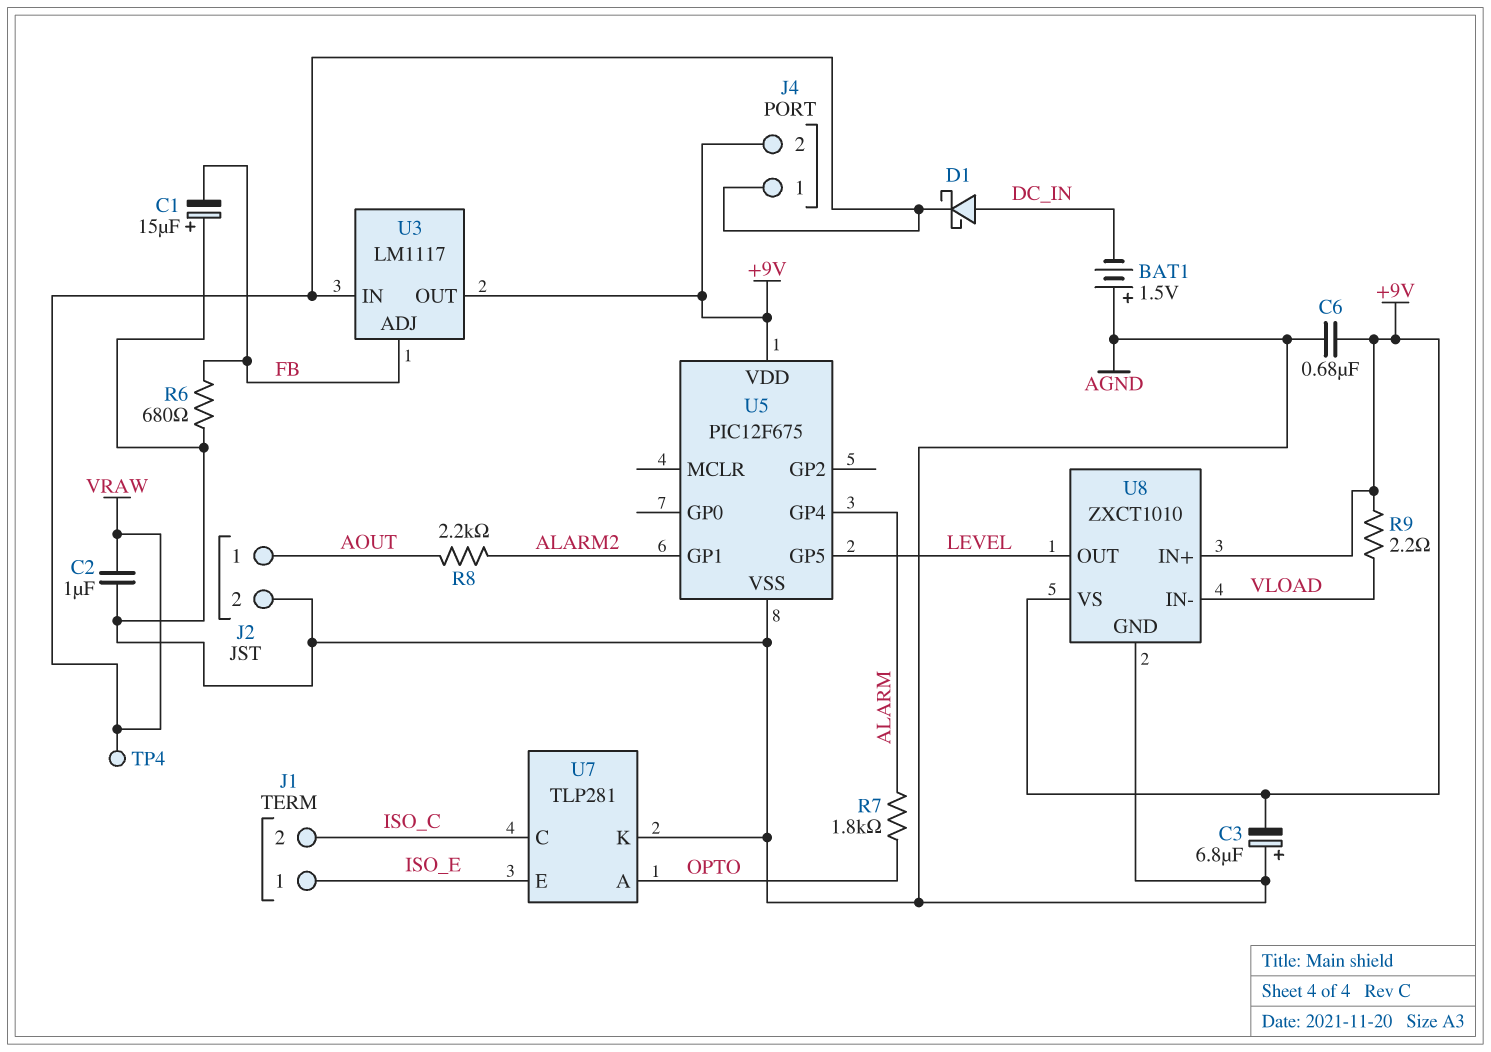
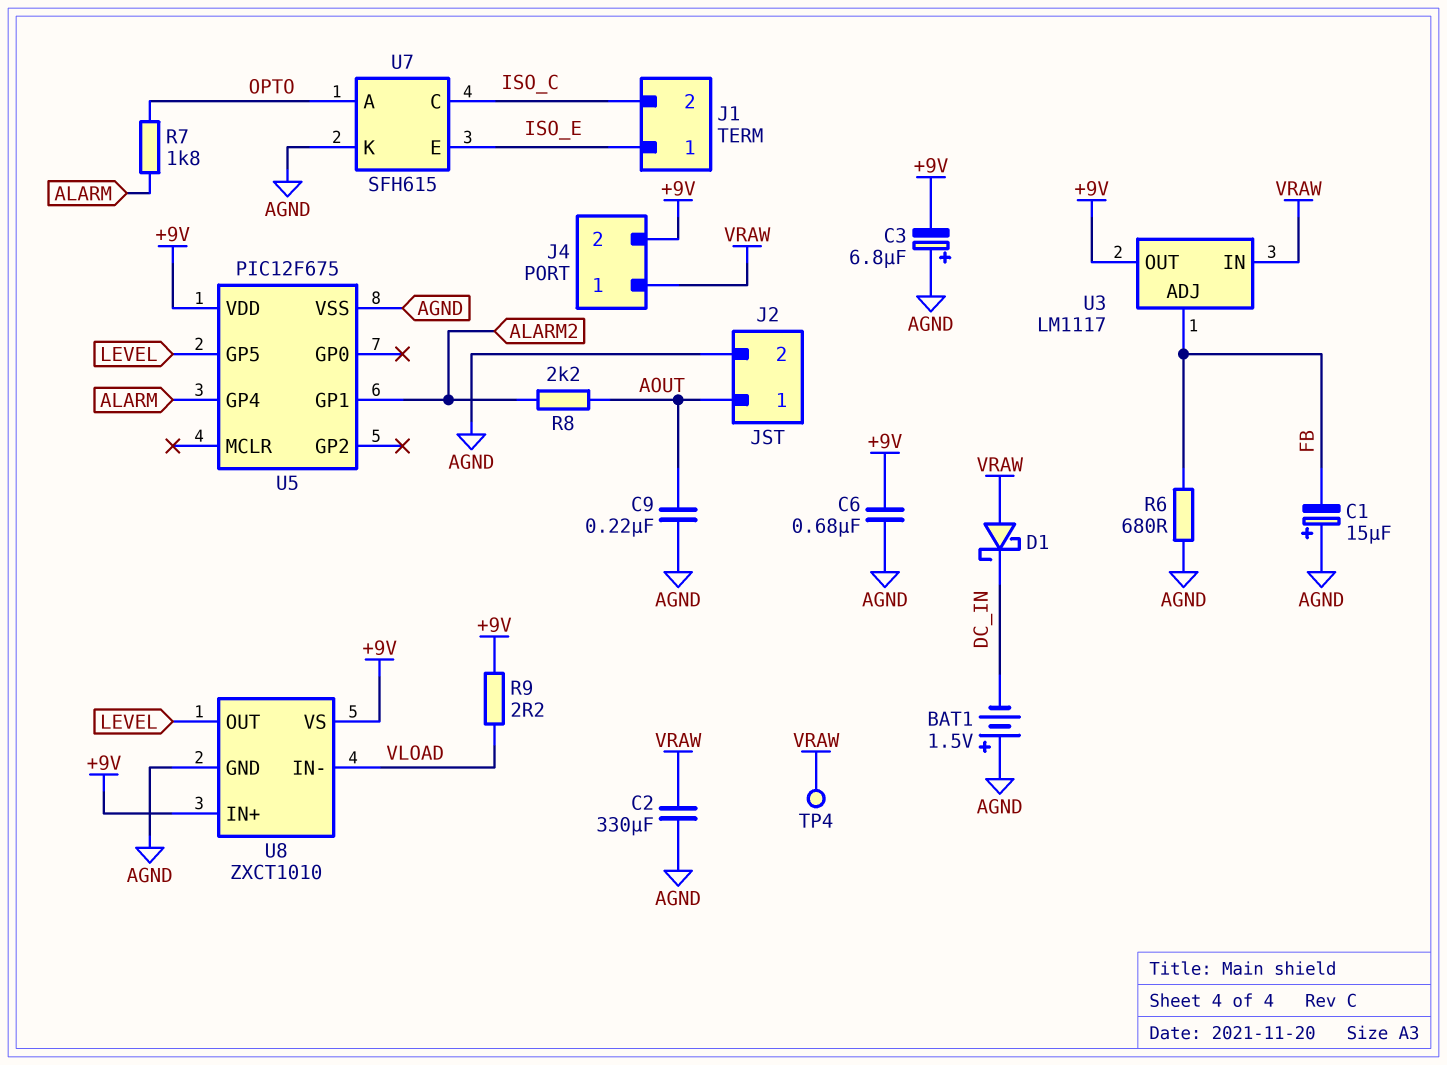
C2: 1uF (AGND, VRAW) -> 330uF (AGND, VRAW)
C9: none -> 220nF (AGND, AOUT)
D1: schottky (A DC_IN, K VRAW) -> schottky (A VRAW, K DC_IN)
U7: TLP281 -> SFH615

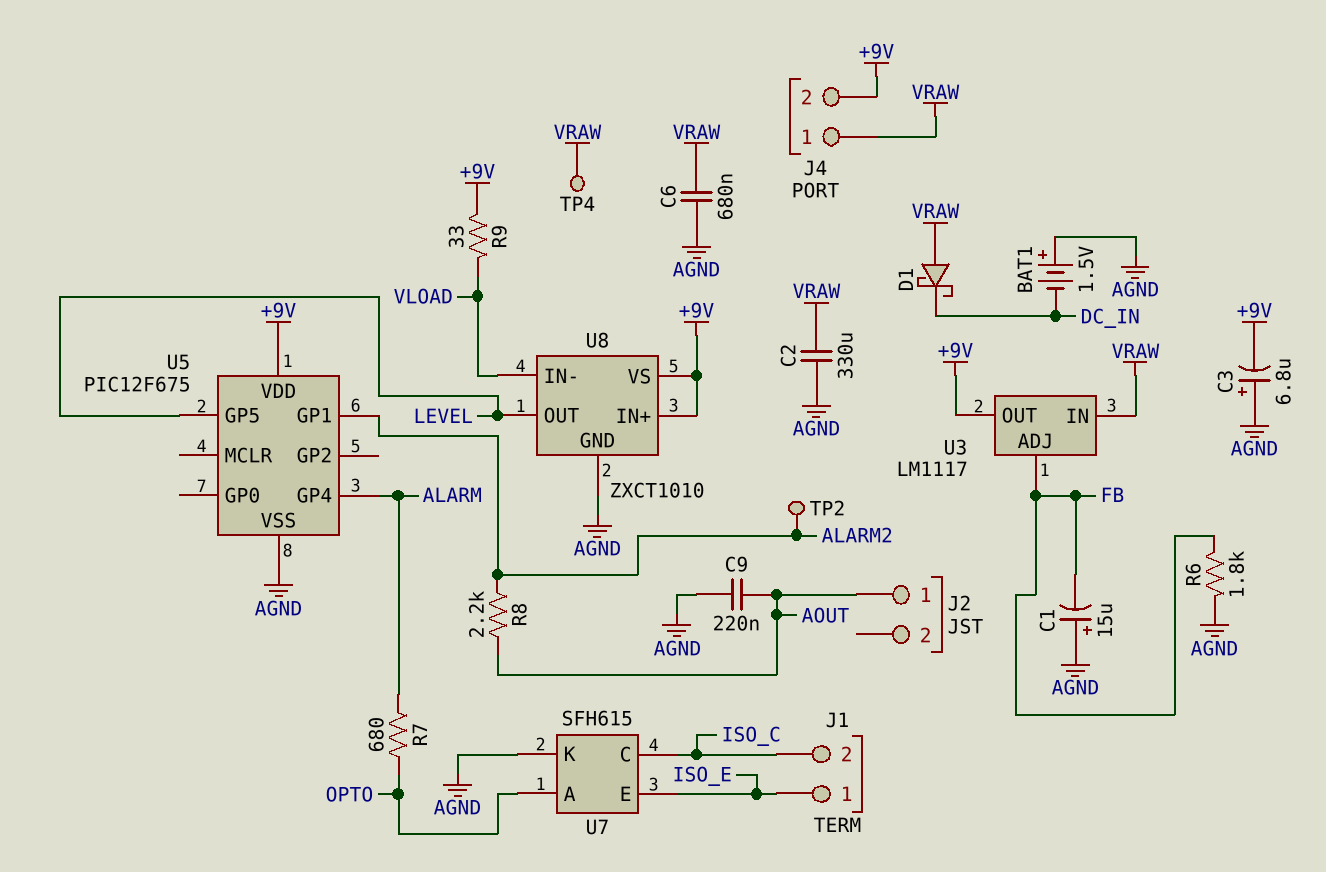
C6: 680nF (+9V, AGND) -> 680nF (AGND, VRAW)
J2 pin 2: AGND -> none
R6: 680 (AGND, FB) -> 1.8k (AGND, FB)
R7: 1.8k (ALARM, OPTO) -> 680 (ALARM, OPTO)
R9: 2.2 (+9V, VLOAD) -> 33 (+9V, VLOAD)
TP2: none -> test point (ALARM2)

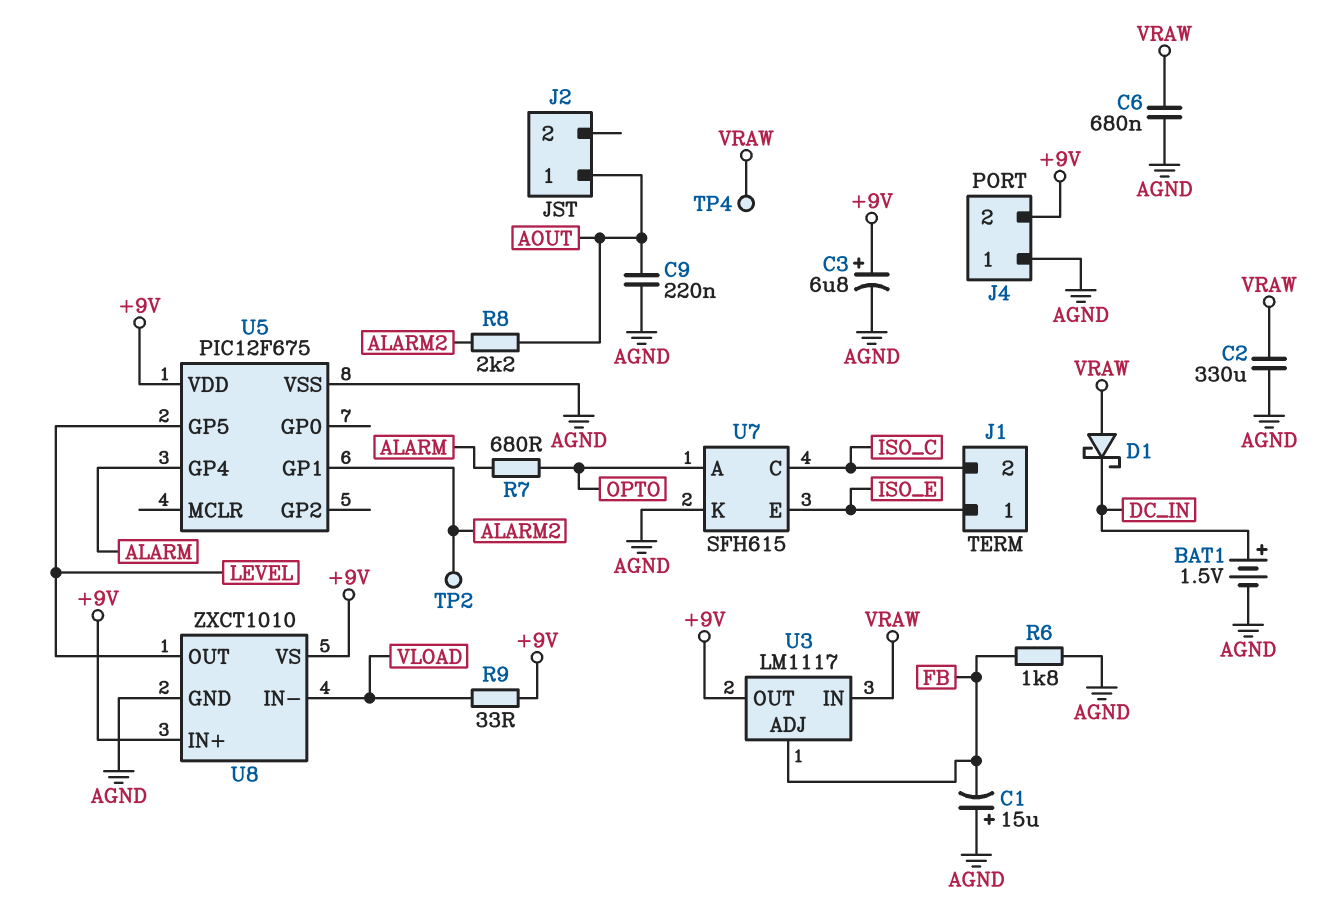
BAT1: 1.5V (plus AGND, minus DC_IN) -> 1.5V (plus DC_IN, minus AGND)
C3: 6.8uF (plus AGND, minus +9V) -> 6.8uF (plus +9V, minus AGND)
J4 pin 1: VRAW -> AGND

